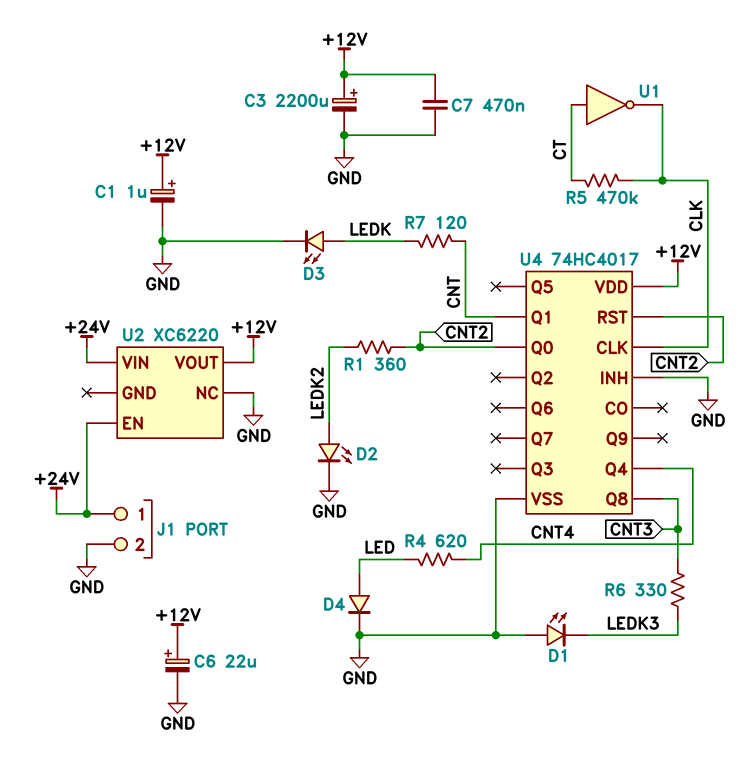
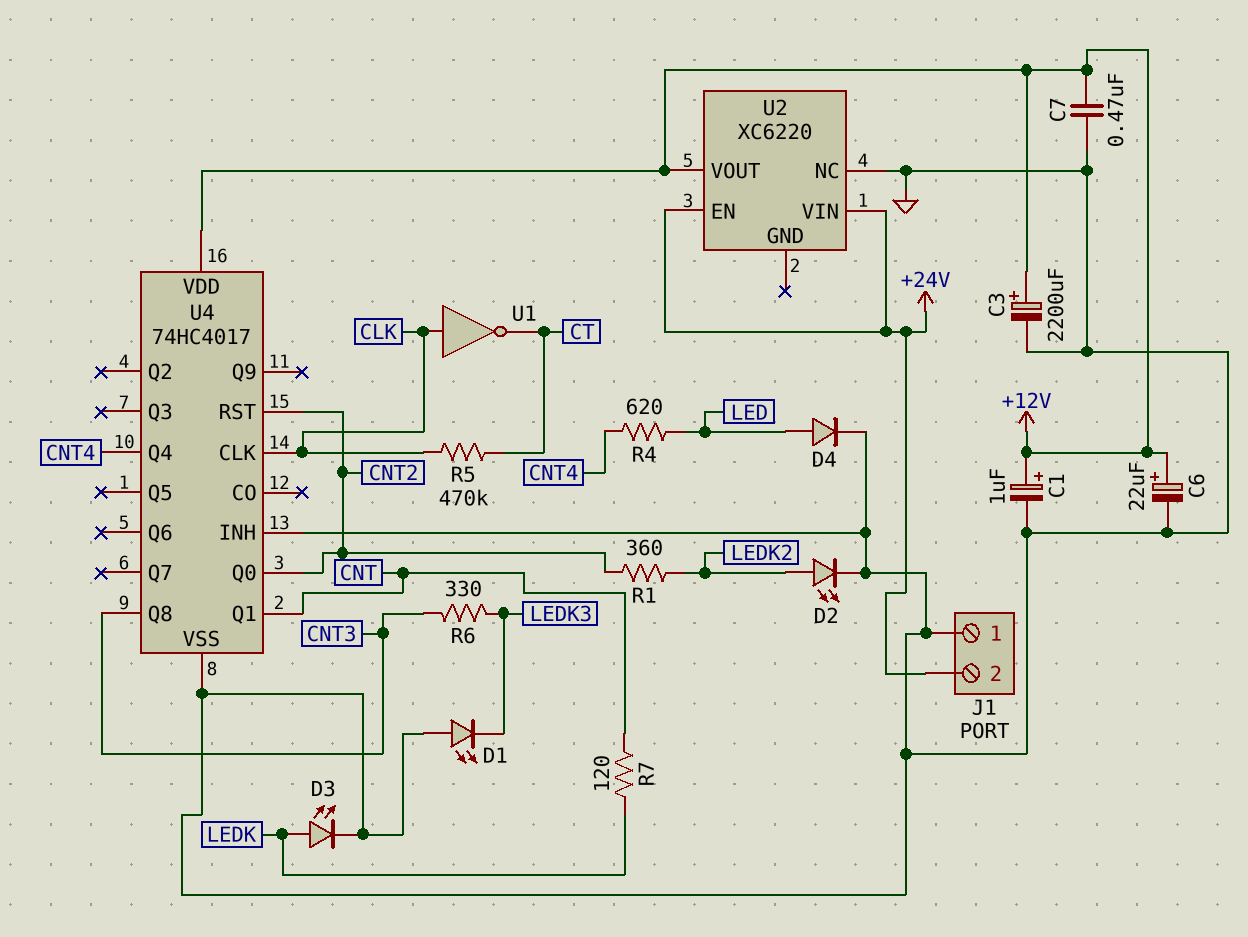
J1 pin 1: +24V -> GND
J1 pin 2: GND -> +24V
U1: NOT (in CT, out CLK) -> NOT (in CLK, out CT)

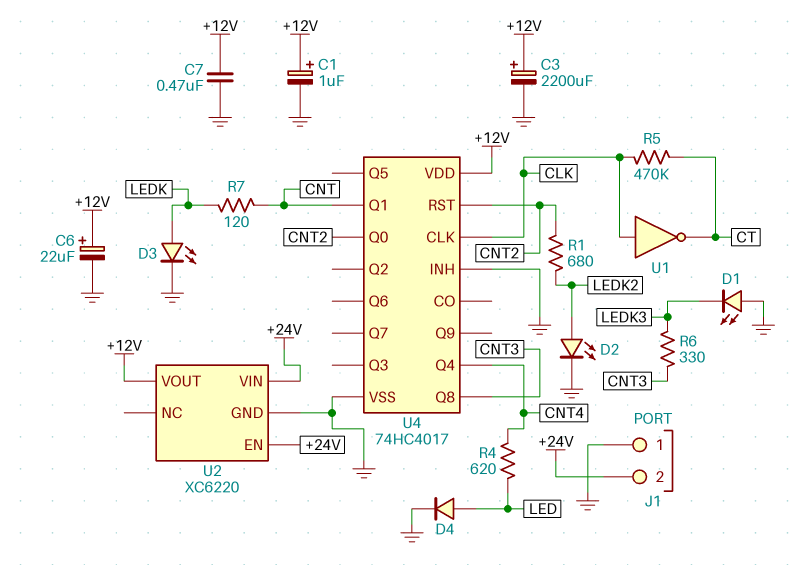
R1: 360 (CNT2, LEDK2) -> 680 (CNT2, LEDK2)
U2 pin GND: none -> GND
U2 pin NC: GND -> none

